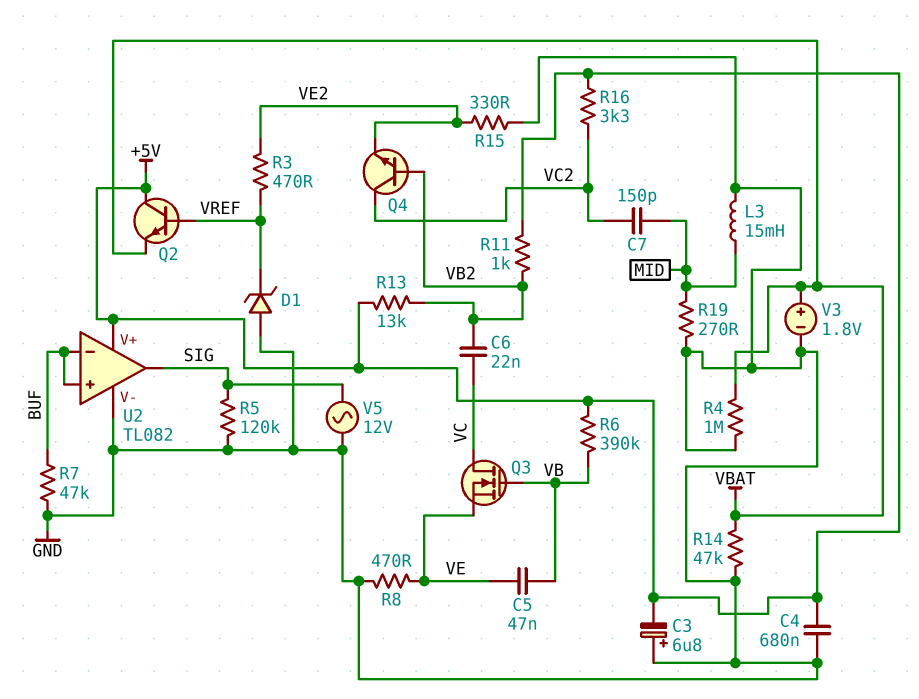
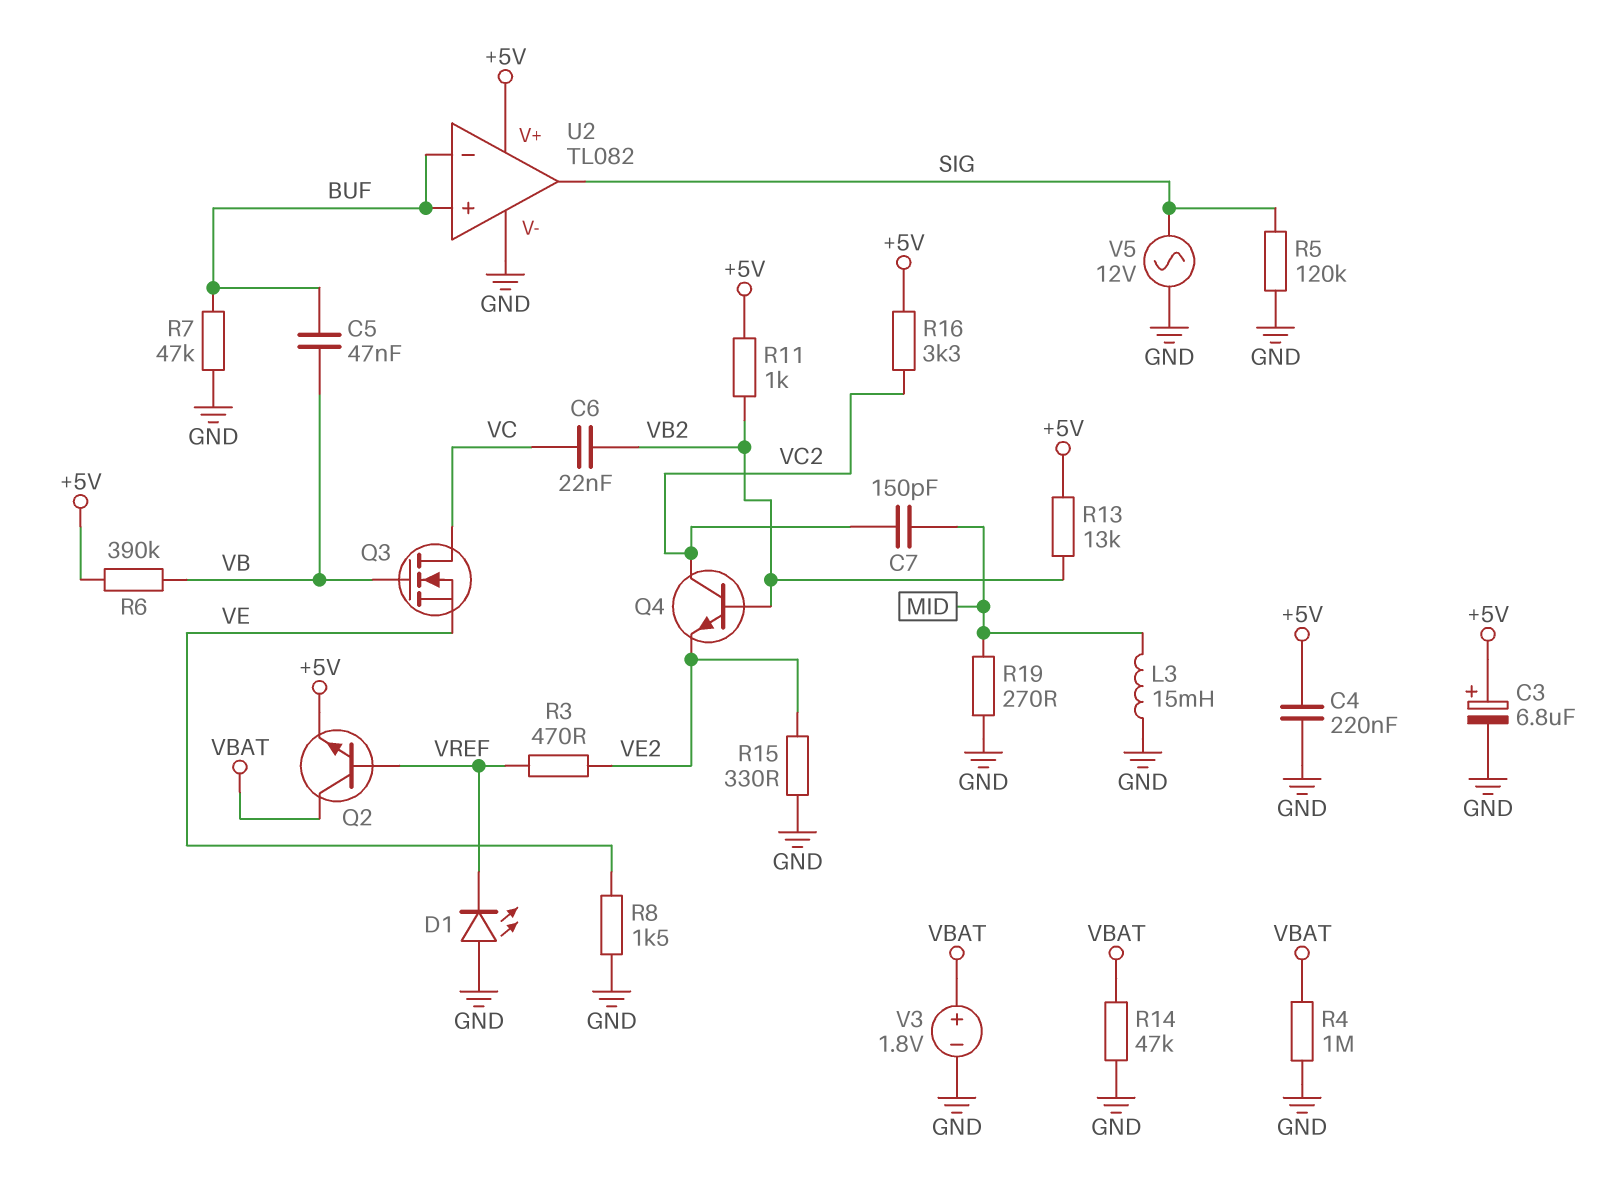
C3: 6.8uF (plus GND, minus +5V) -> 6.8uF (plus +5V, minus GND)
C4: 680nF (+5V, GND) -> 220nF (+5V, GND)
C5: 47nF (VB, VE) -> 47nF (BUF, VB)
D1: zener (A GND, K VREF) -> LED (A GND, K VREF)
Q2: NPN (B VREF, C +5V, E VBAT) -> NPN (B VREF, C VBAT, E +5V)
R8: 470 (GND, VE) -> 1.5k (GND, VE)

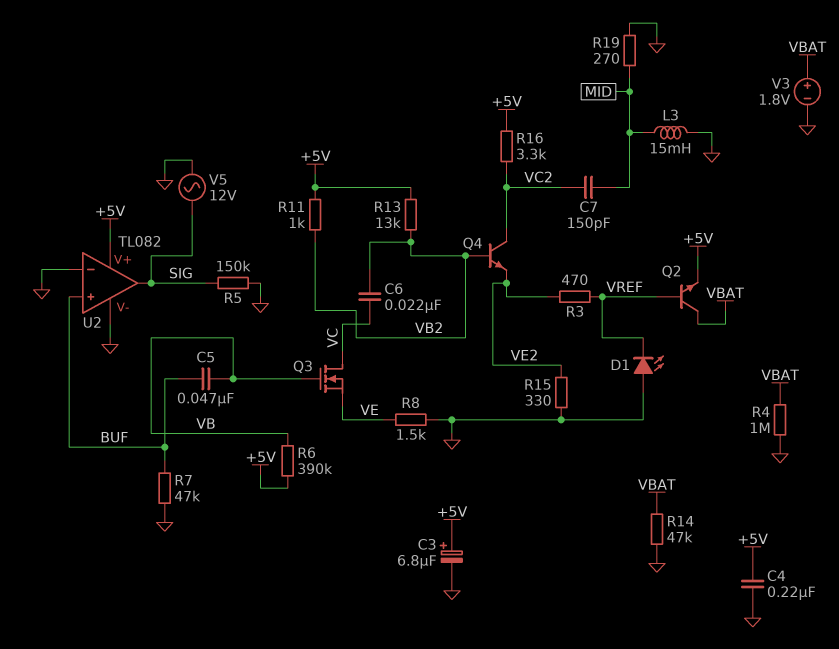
R5: 120k (GND, SIG) -> 150k (GND, SIG)
U2 pin in-: BUF -> GND

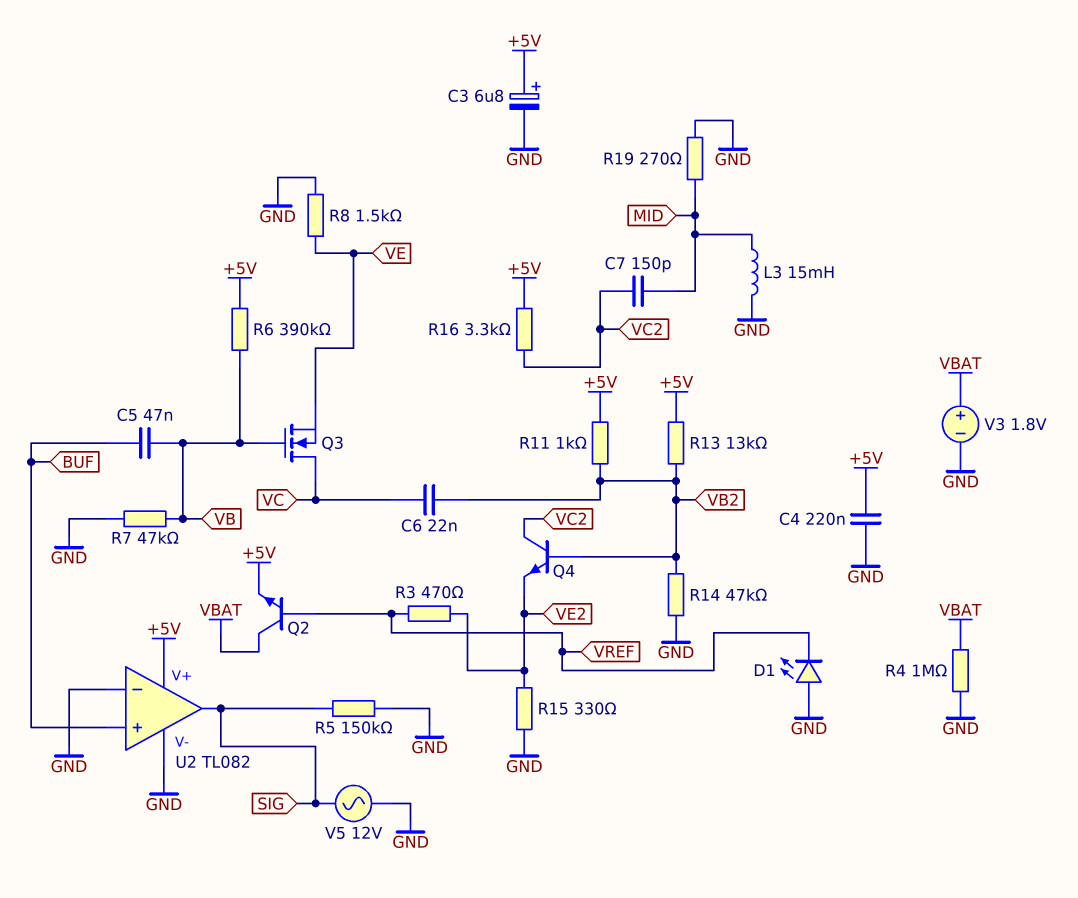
R7: 47k (BUF, GND) -> 47k (GND, VB)
R14: 47k (GND, VBAT) -> 47k (GND, VB2)

